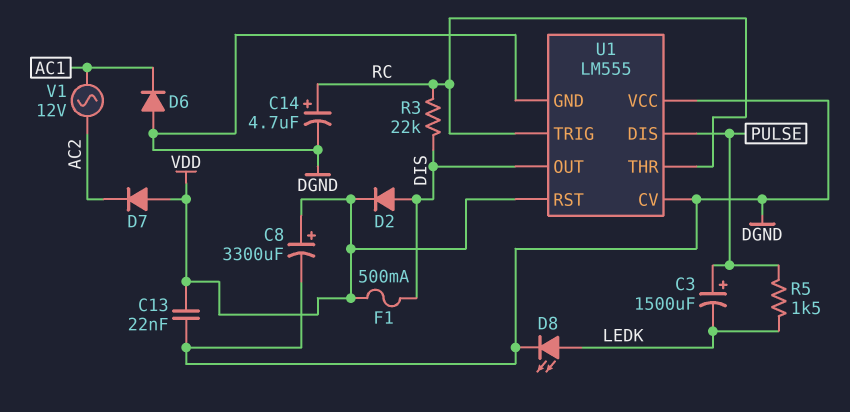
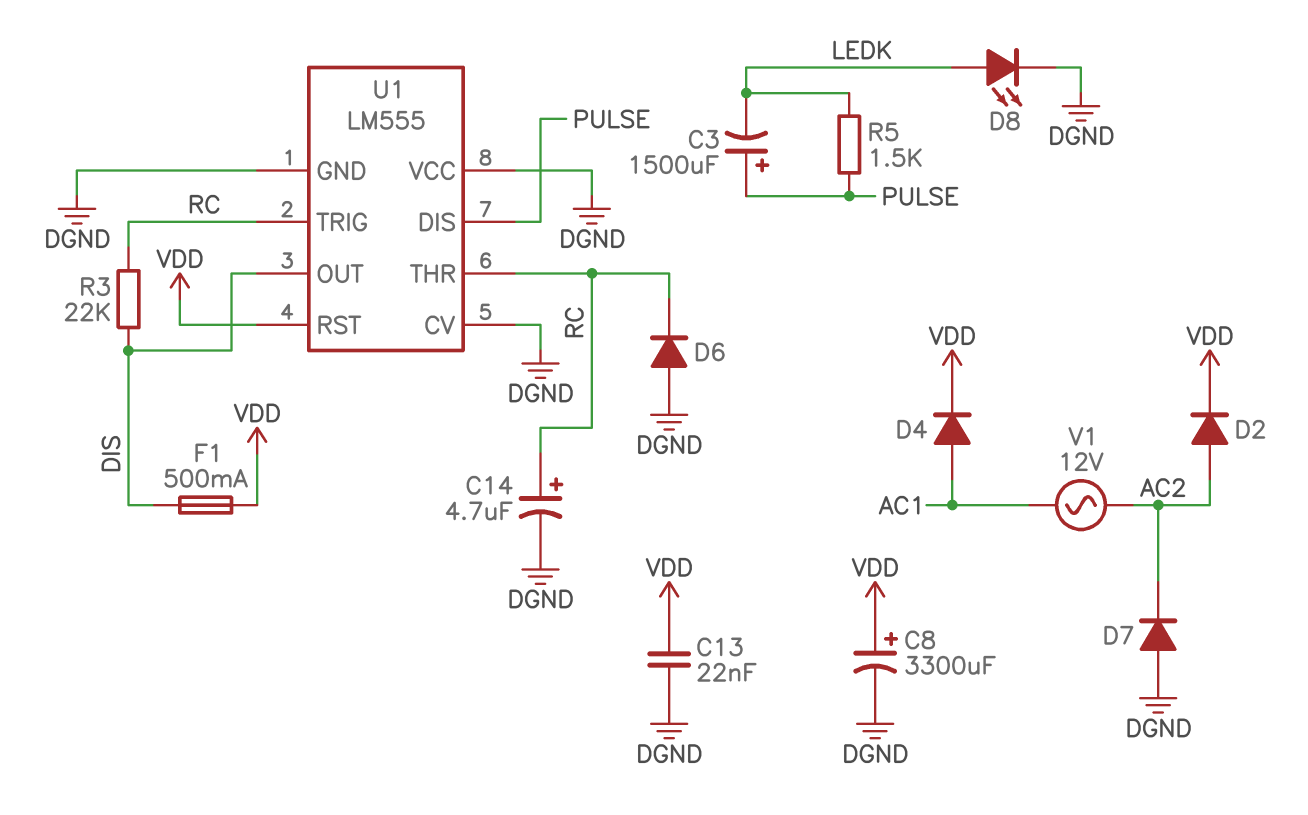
D2: diode (A DIS, K VDD) -> diode (A AC2, K VDD)
D4: none -> diode (A AC1, K VDD)
D6: diode (A DGND, K AC1) -> diode (A DGND, K RC)
D7: diode (A VDD, K AC2) -> diode (A DGND, K AC2)

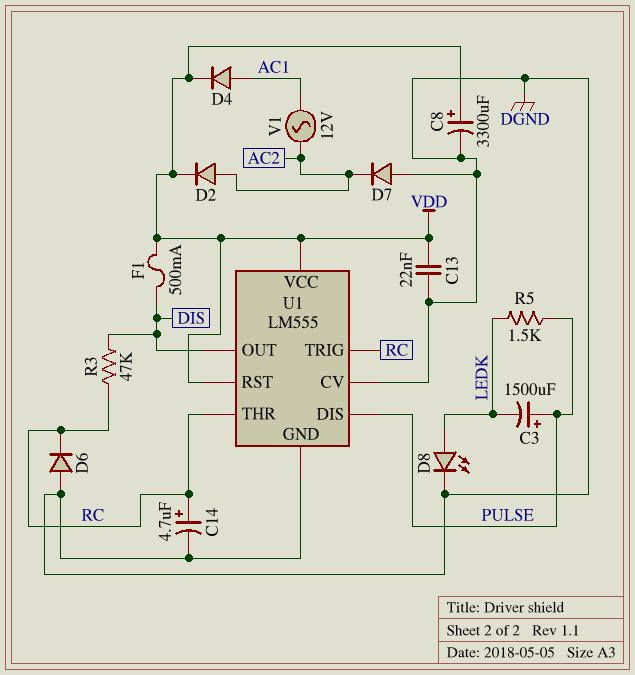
R3: 22k (DIS, RC) -> 47k (DIS, RC)
U1 pin VCC: DGND -> VDD

